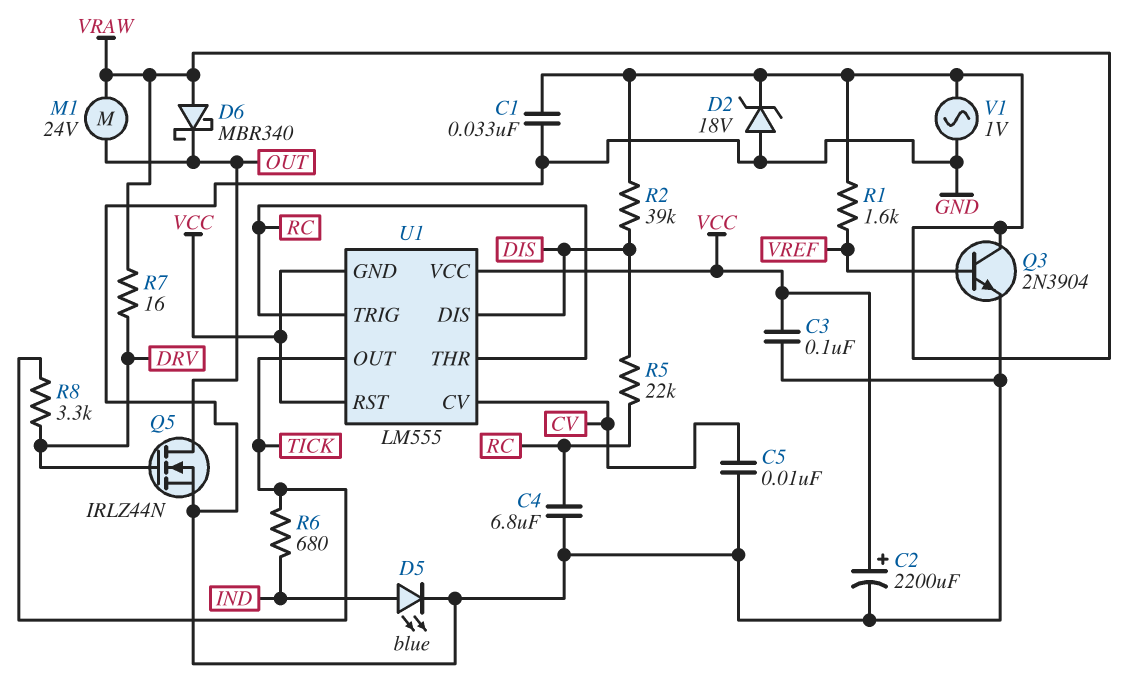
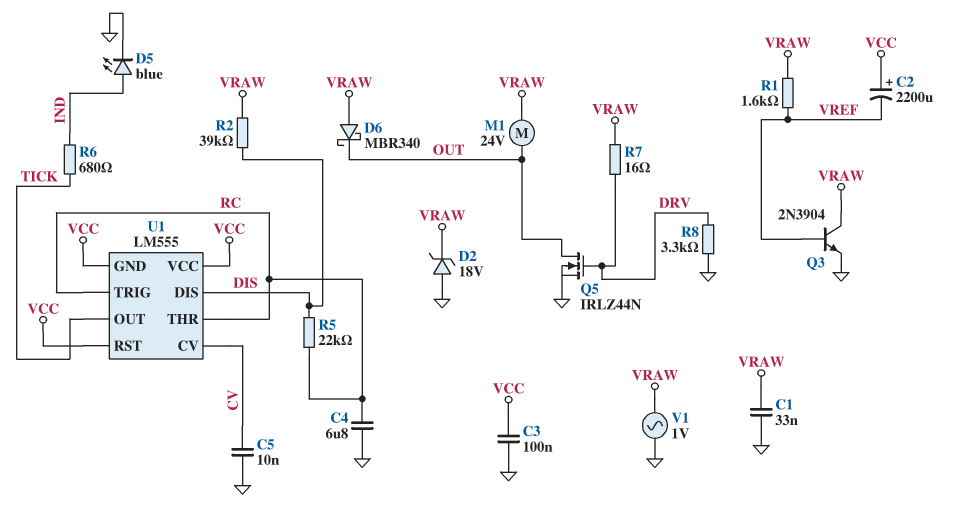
C2: 2200uF (plus VCC, minus GND) -> 2200uF (plus VCC, minus VREF)
R8: 3.3k (DRV, TICK) -> 3.3k (DRV, GND)

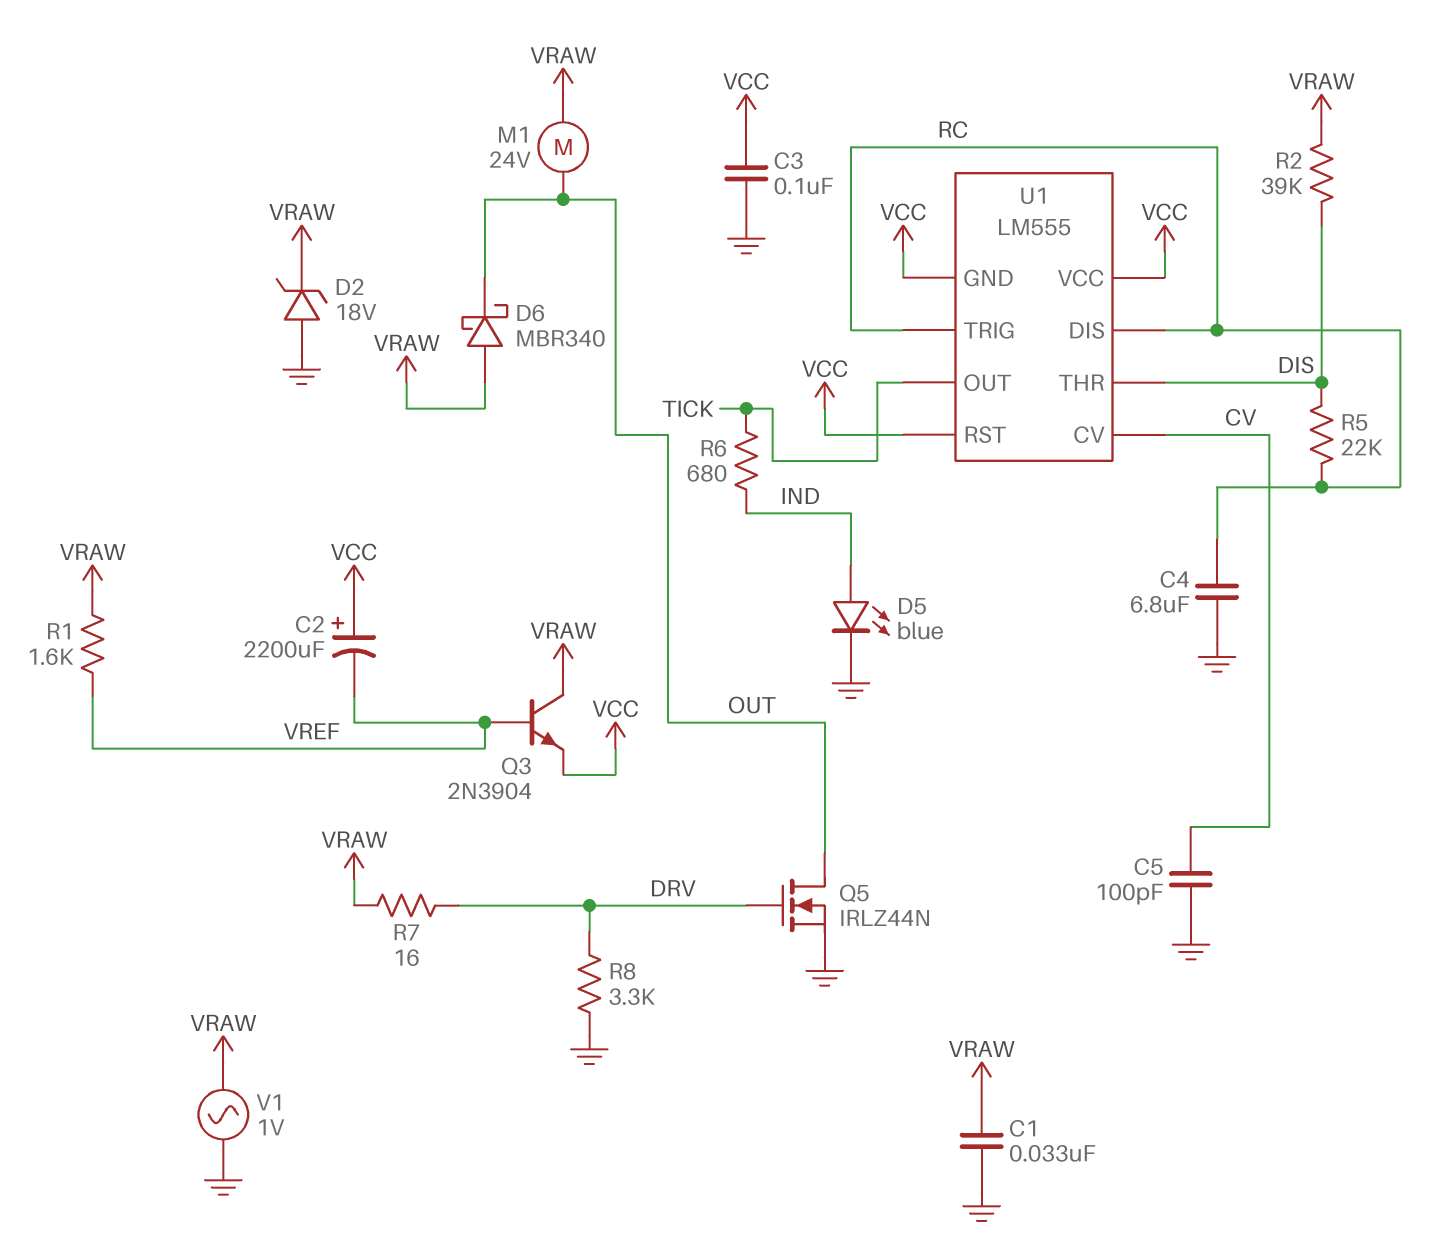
C5: 10nF (CV, GND) -> 100pF (CV, GND)
Q3: NPN 2N3904 (B VREF, C VRAW, E GND) -> NPN 2N3904 (B VREF, C VRAW, E VCC)
U1 pin DIS: DIS -> RC
U1 pin THR: RC -> DIS

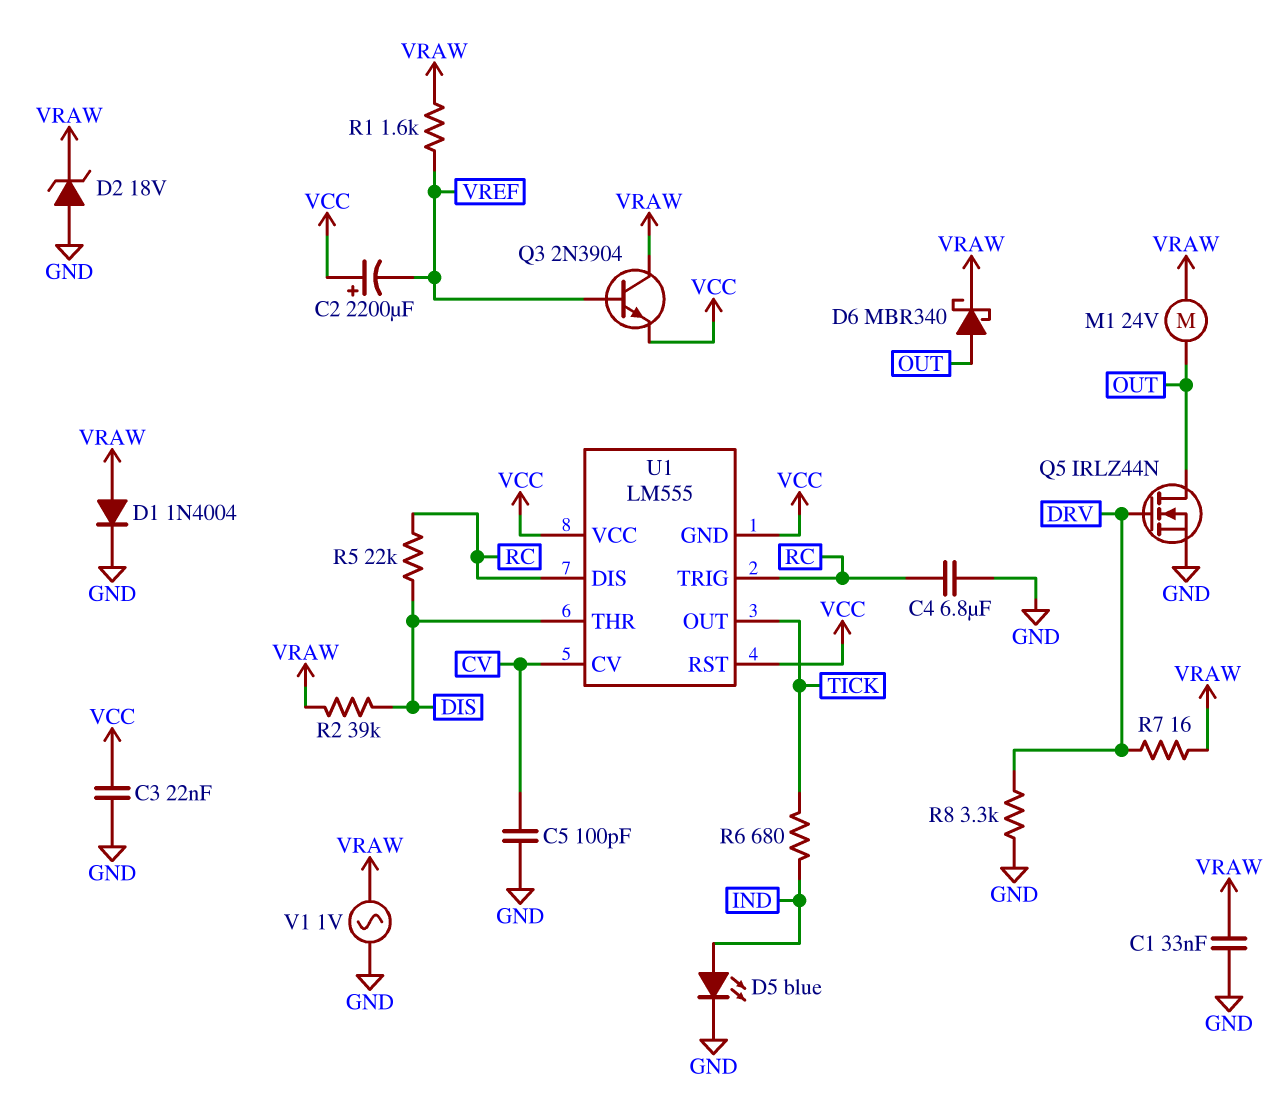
C3: 100nF (GND, VCC) -> 22nF (GND, VCC)
D1: none -> diode 1N4004 (A VRAW, K GND)
D6: schottky MBR340 (A VRAW, K OUT) -> schottky MBR340 (A OUT, K VRAW)

